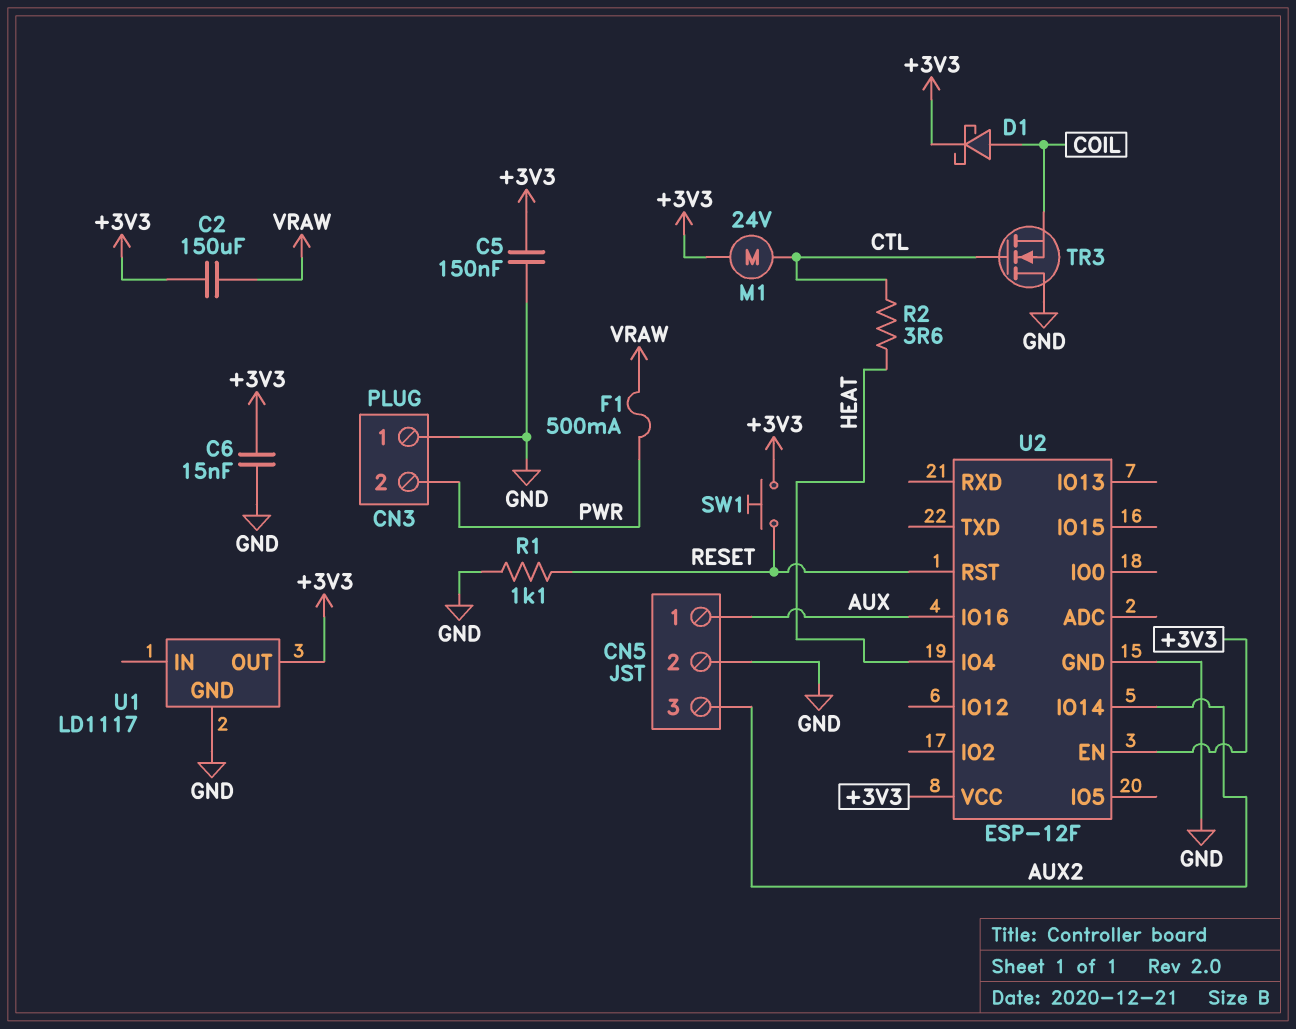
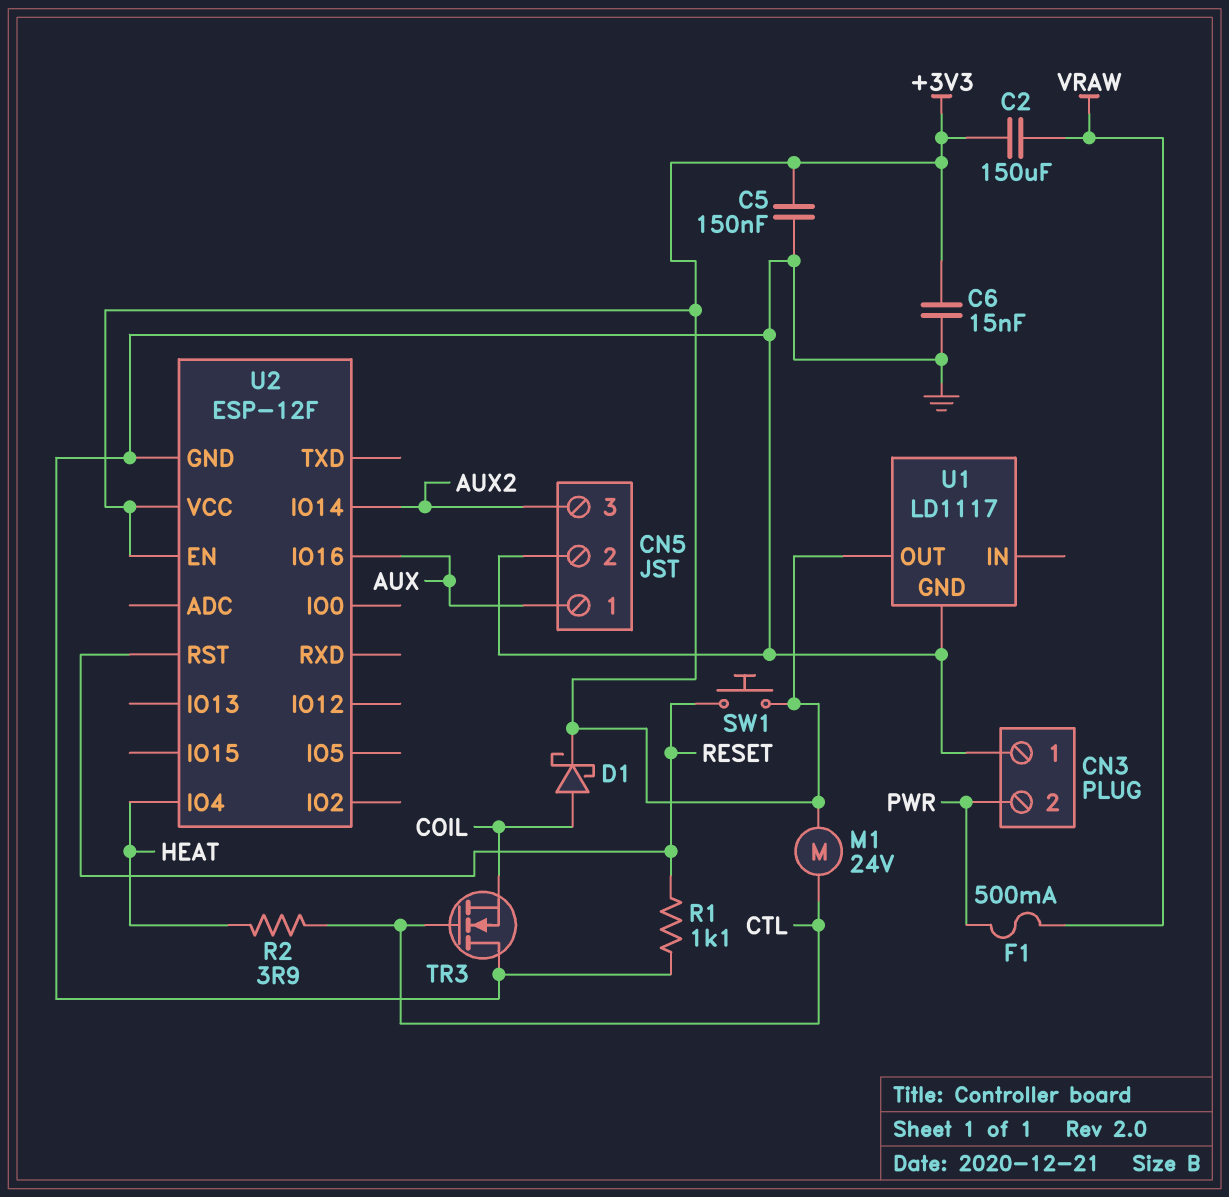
R2: 3.6 (CTL, HEAT) -> 3.9 (CTL, HEAT)

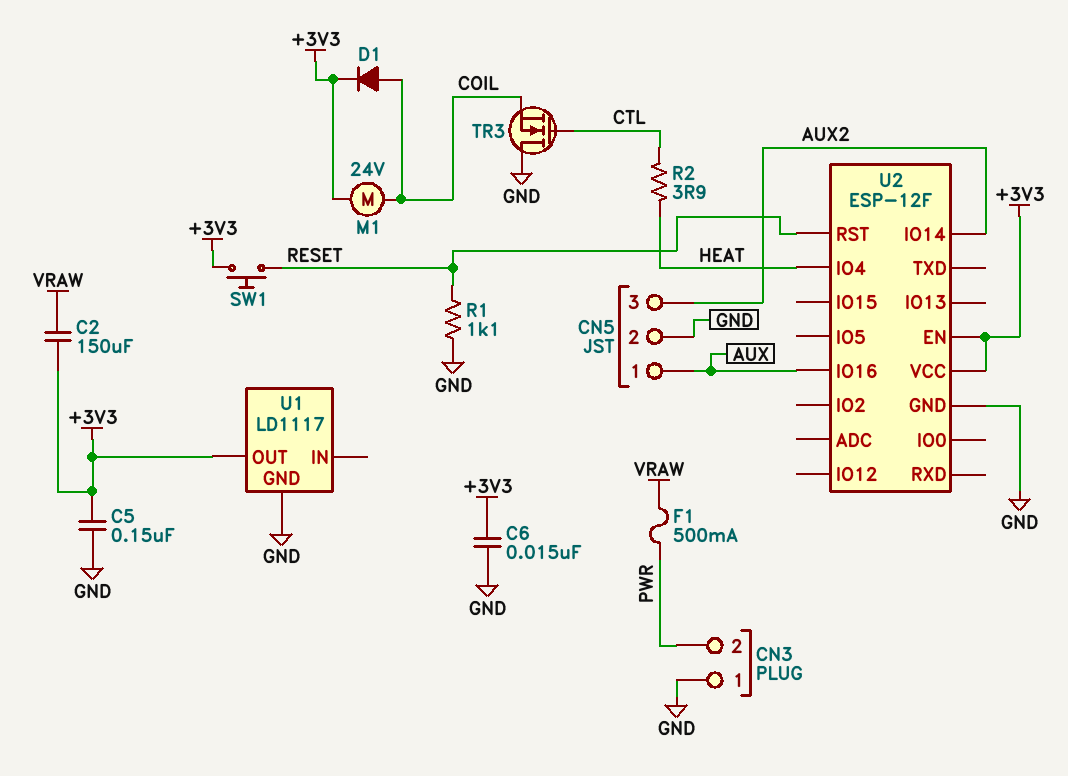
D1: schottky (A COIL, K +3V3) -> diode (A COIL, K +3V3)
M1: motor 24V (+3V3, CTL) -> motor 24V (+3V3, COIL)

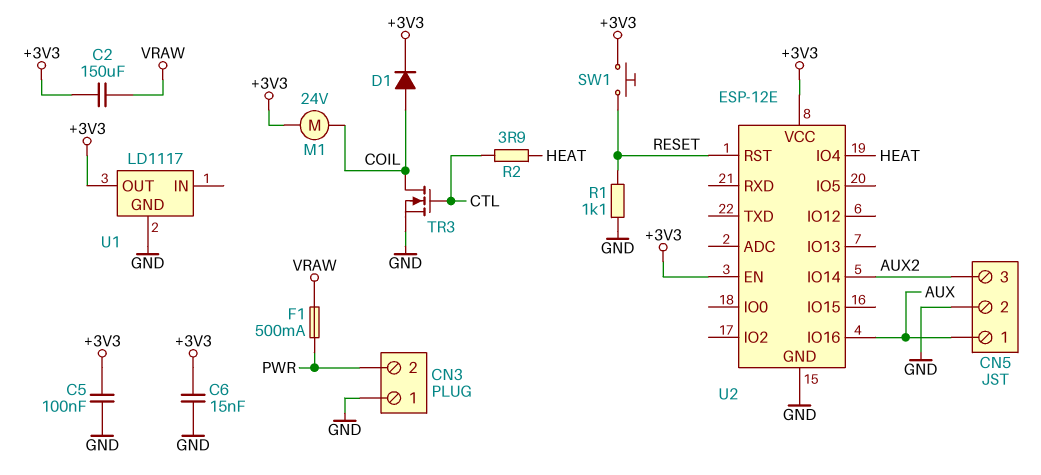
C5: 150nF (+3V3, GND) -> 100nF (+3V3, GND)
TR3: NMOS (G CTL, D GND, S COIL) -> NMOS (G CTL, D COIL, S GND)
U2: ESP-12F -> ESP-12E

